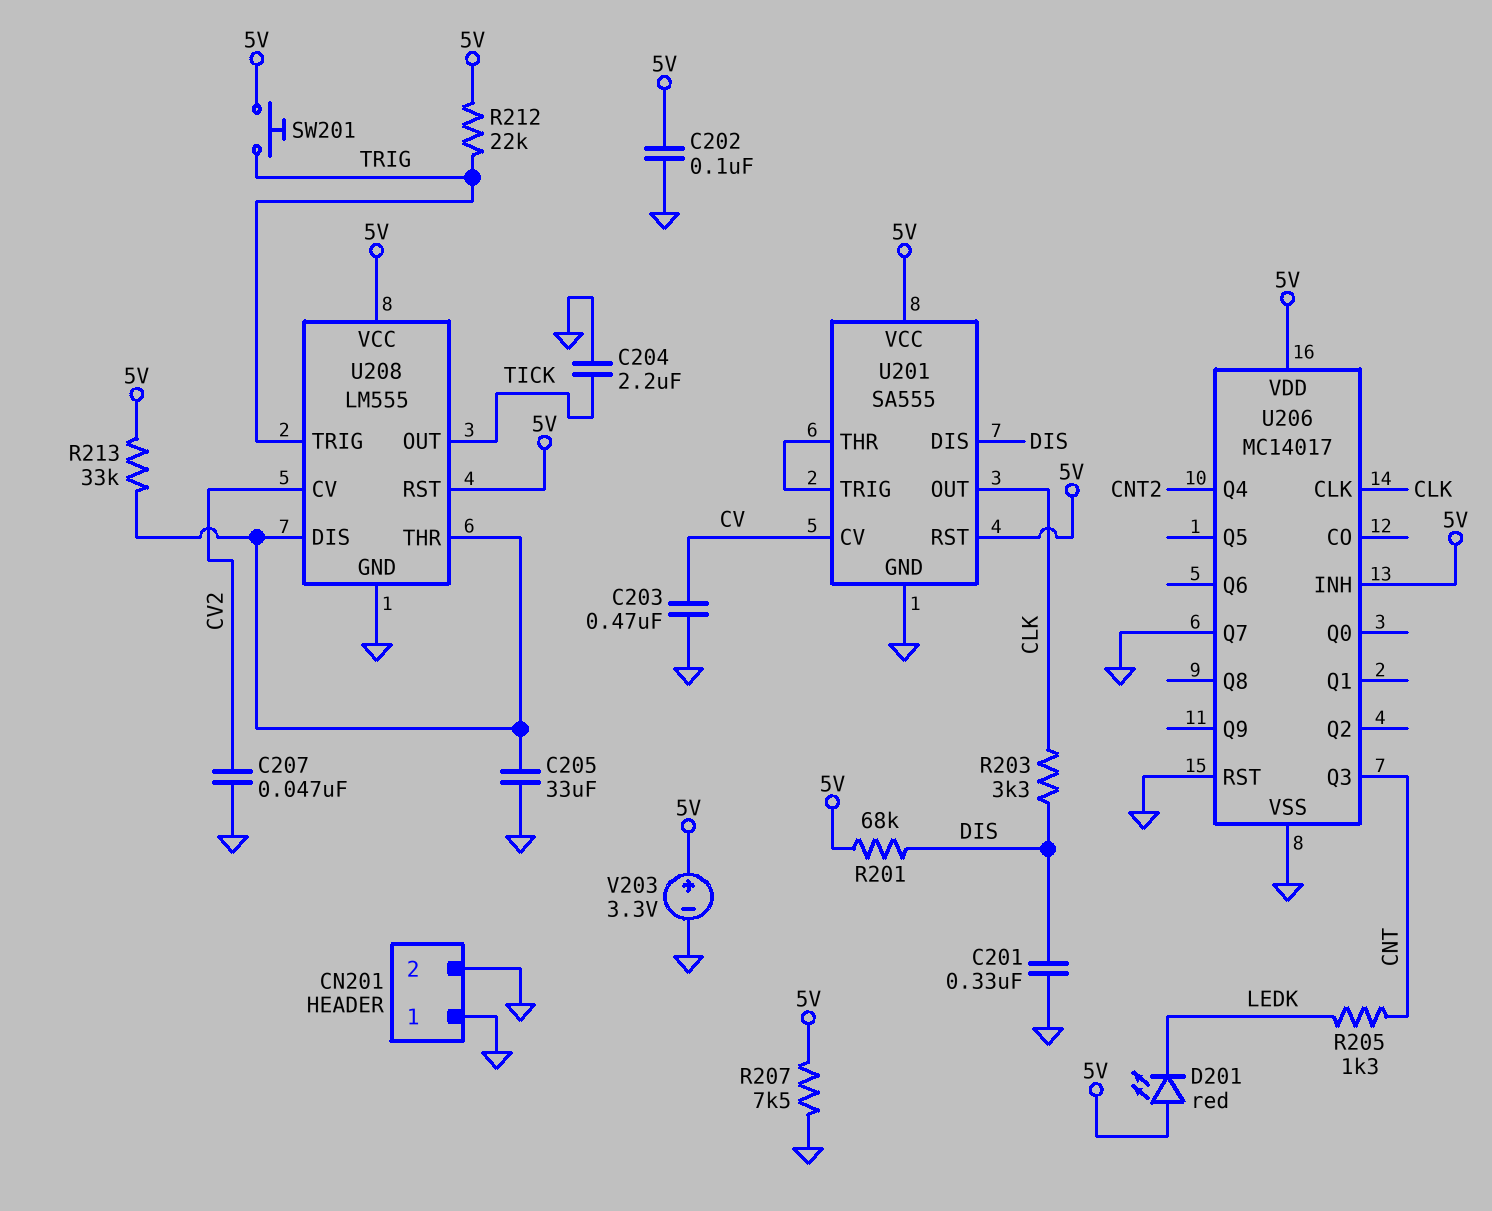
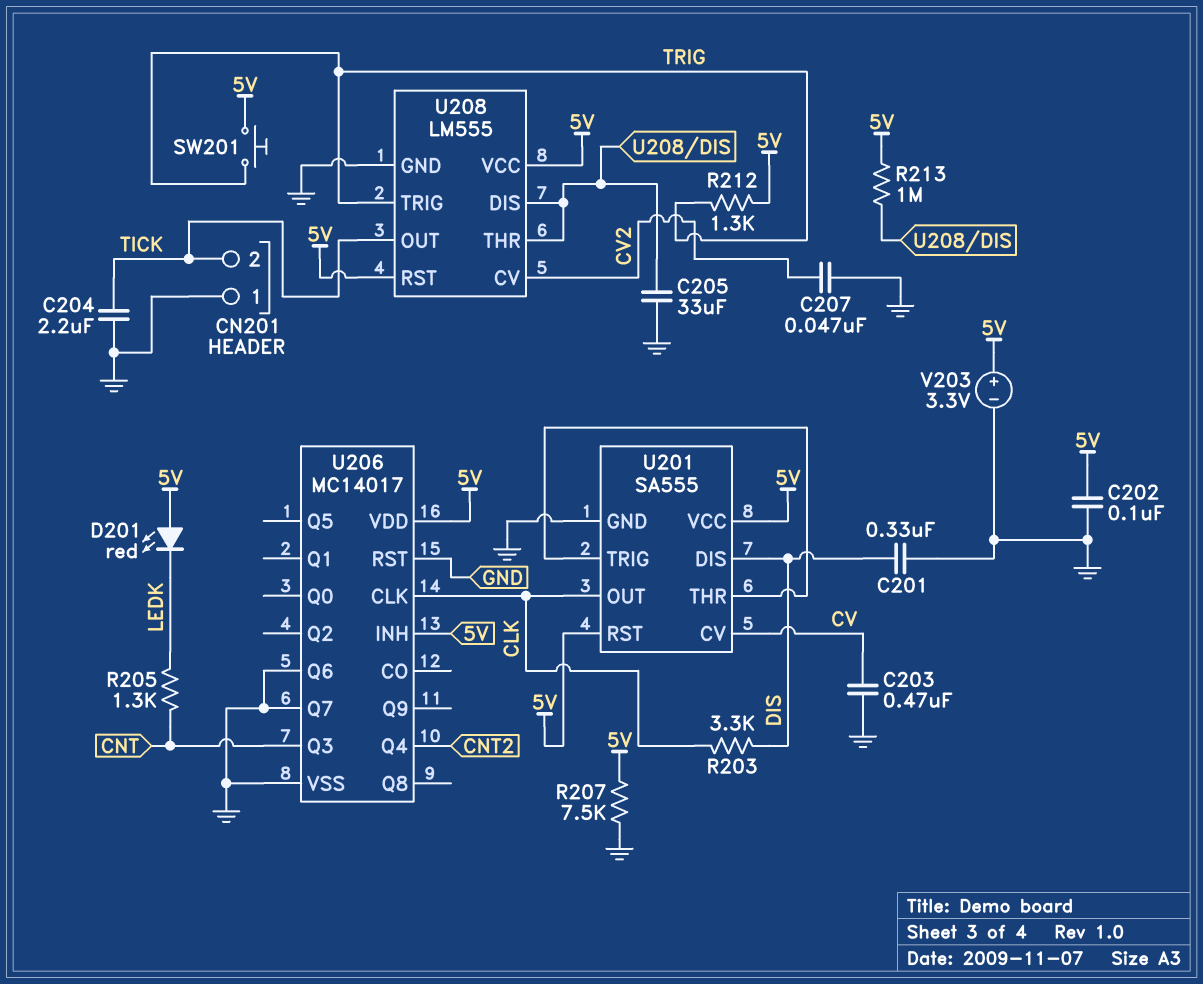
CN201 pin 2: GND -> TICK
R201: 68k (5V, DIS) -> none
R212: 22k (5V, TRIG) -> 1.3k (5V, TRIG)
R213: 33k (5V, U208/DIS) -> 1M (5V, U208/DIS)
U206 pin Q6: none -> GND

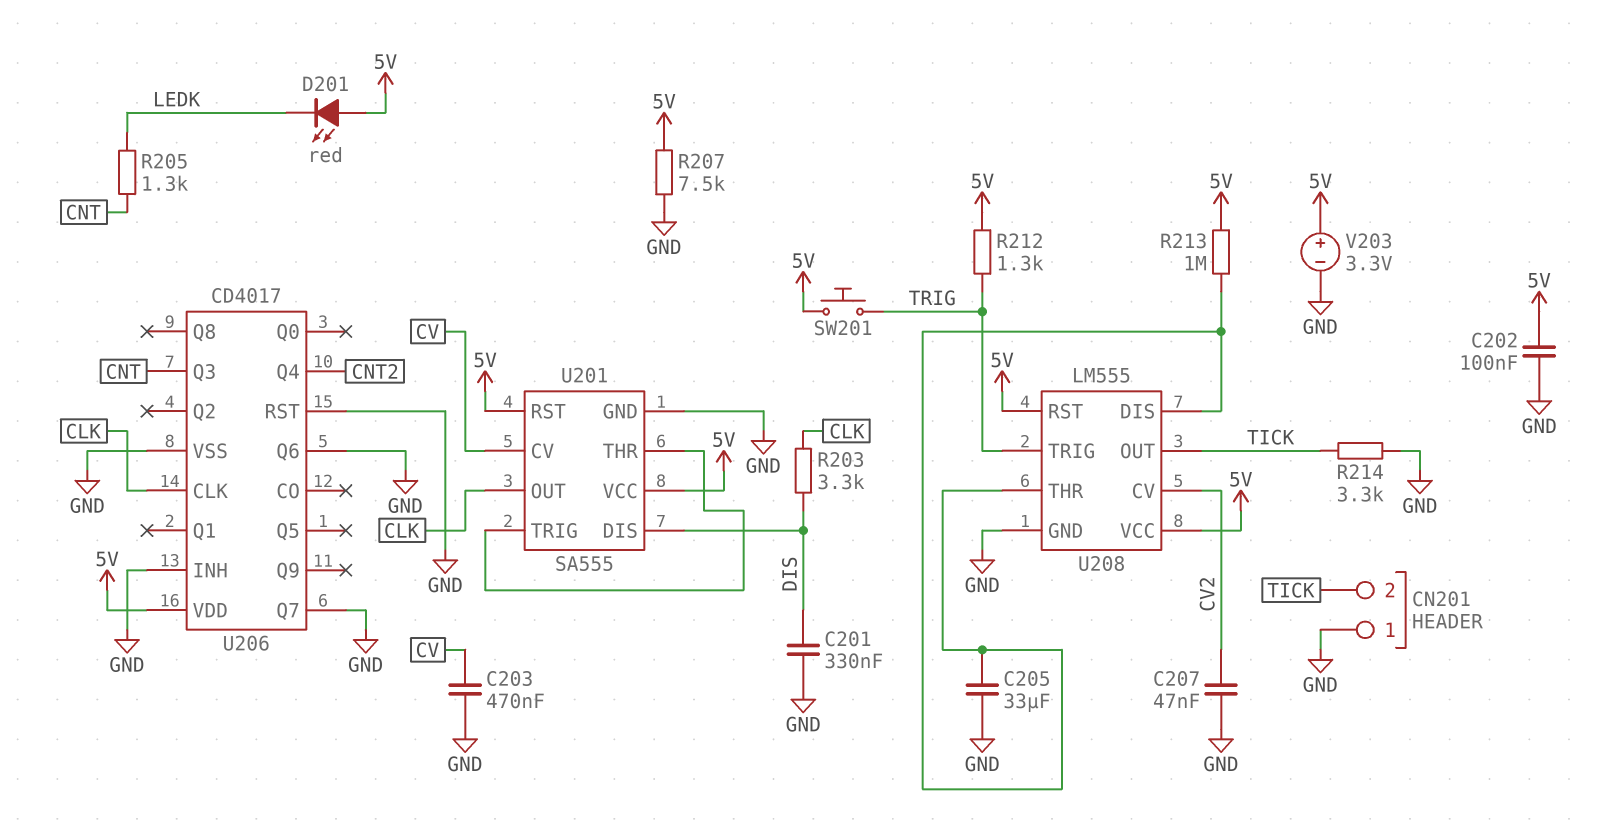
C204: 2.2uF (GND, TICK) -> none
R214: none -> 3.3k (GND, TICK)
U206: MC14017 -> CD4017
U206 pin INH: 5V -> GND

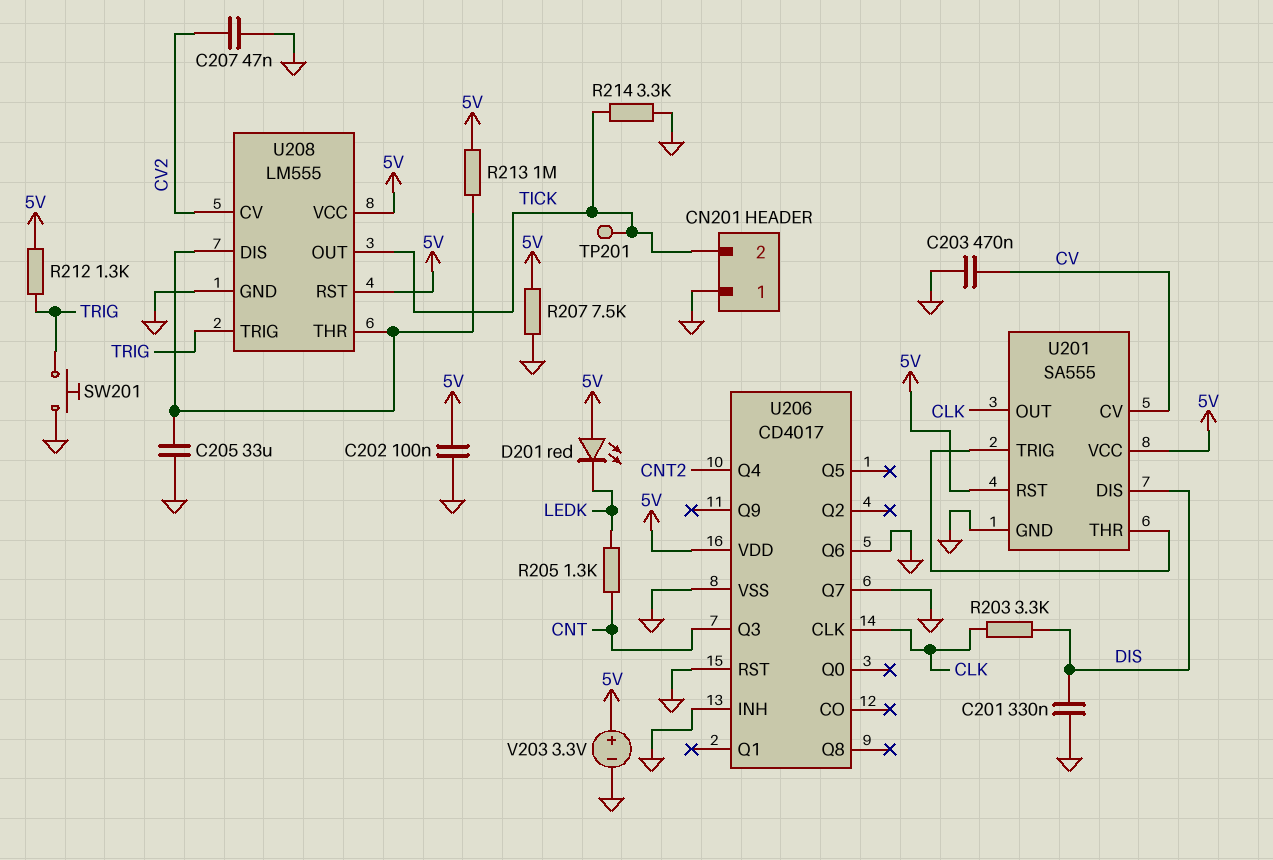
SW201: button (5V, TRIG) -> button (GND, TRIG)
TP201: none -> test point (TICK)

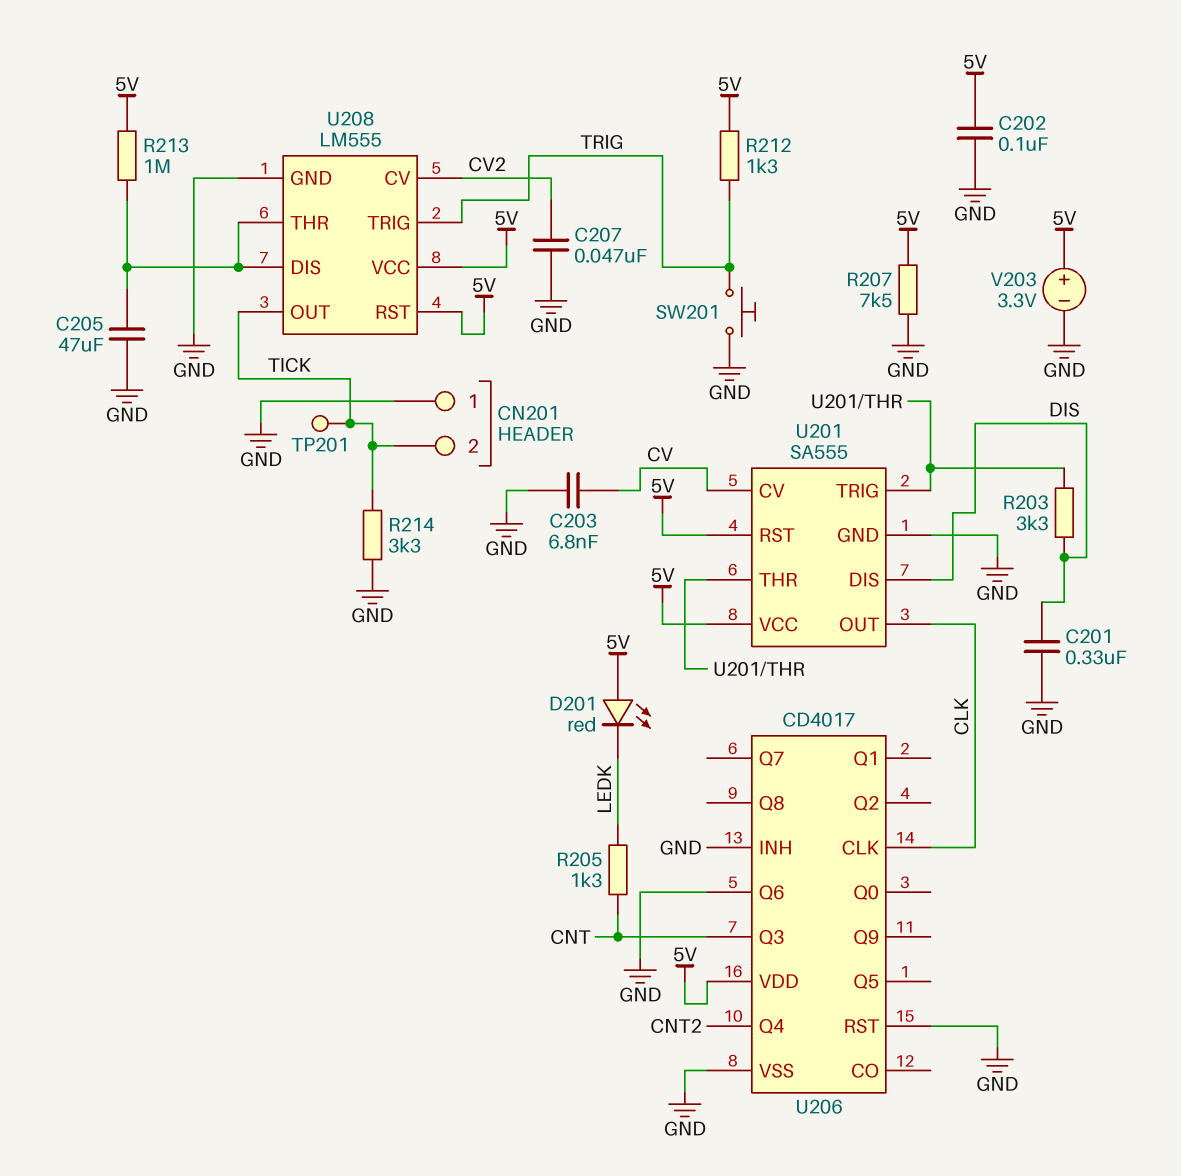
C203: 470nF (CV, GND) -> 6.8nF (CV, GND)
C205: 33uF (GND, U208/DIS) -> 47uF (GND, U208/DIS)
R203: 3.3k (CLK, DIS) -> 3.3k (DIS, U201/THR)
U206 pin Q7: GND -> none

